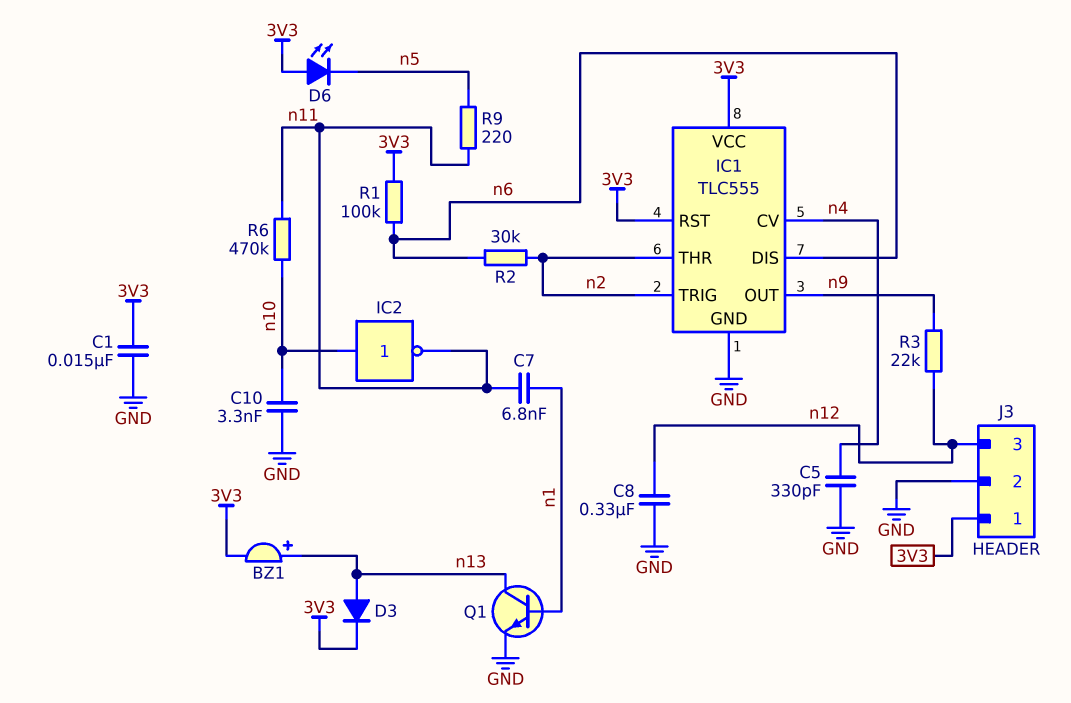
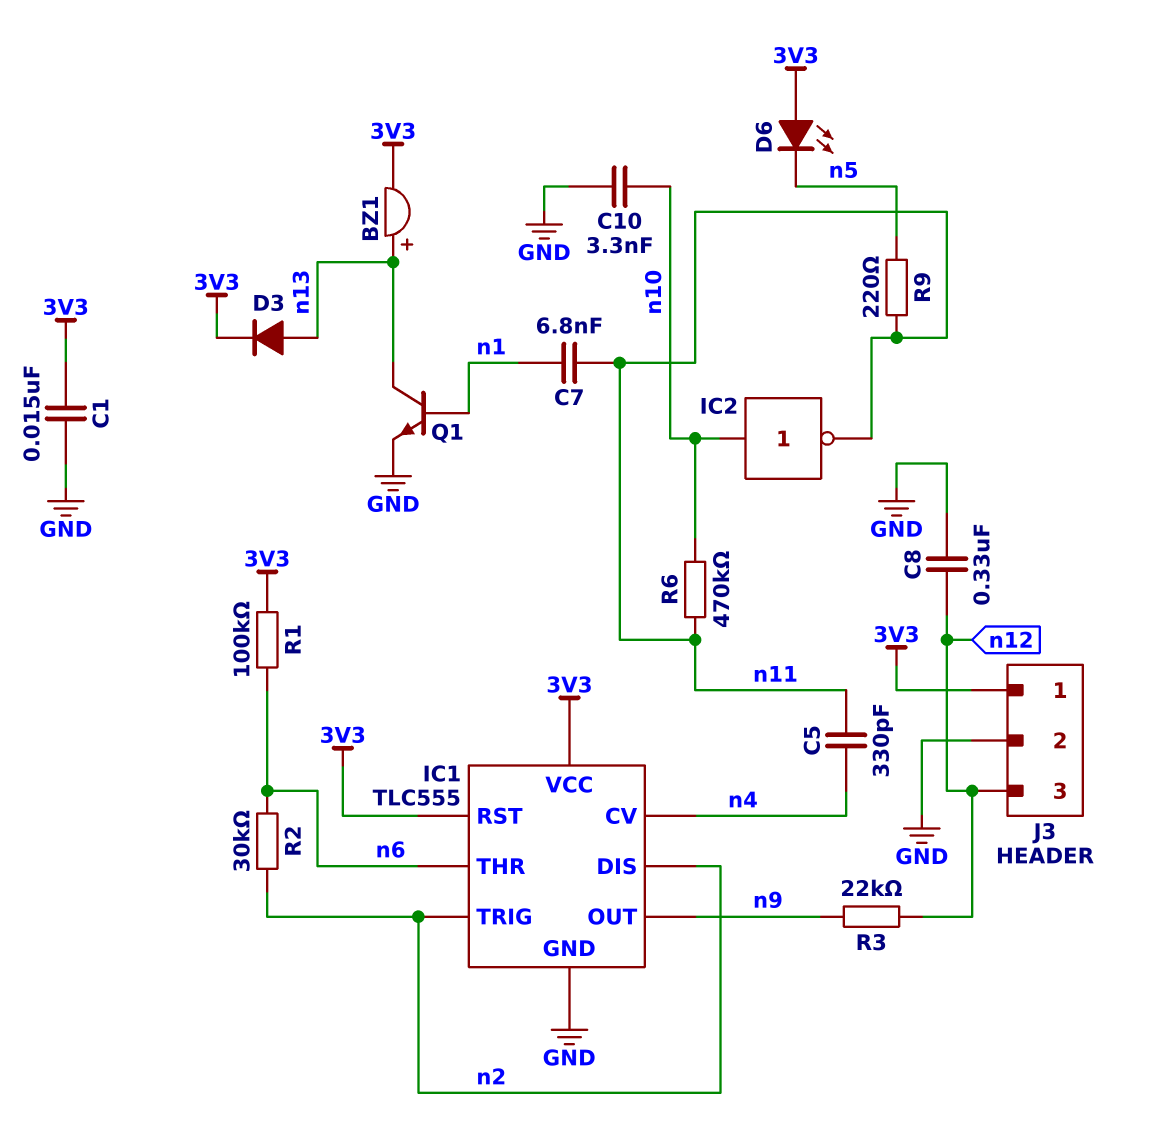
C5: 330pF (GND, n4) -> 330pF (n4, n11)
IC1 pin DIS: n6 -> n2
IC1 pin THR: n2 -> n6

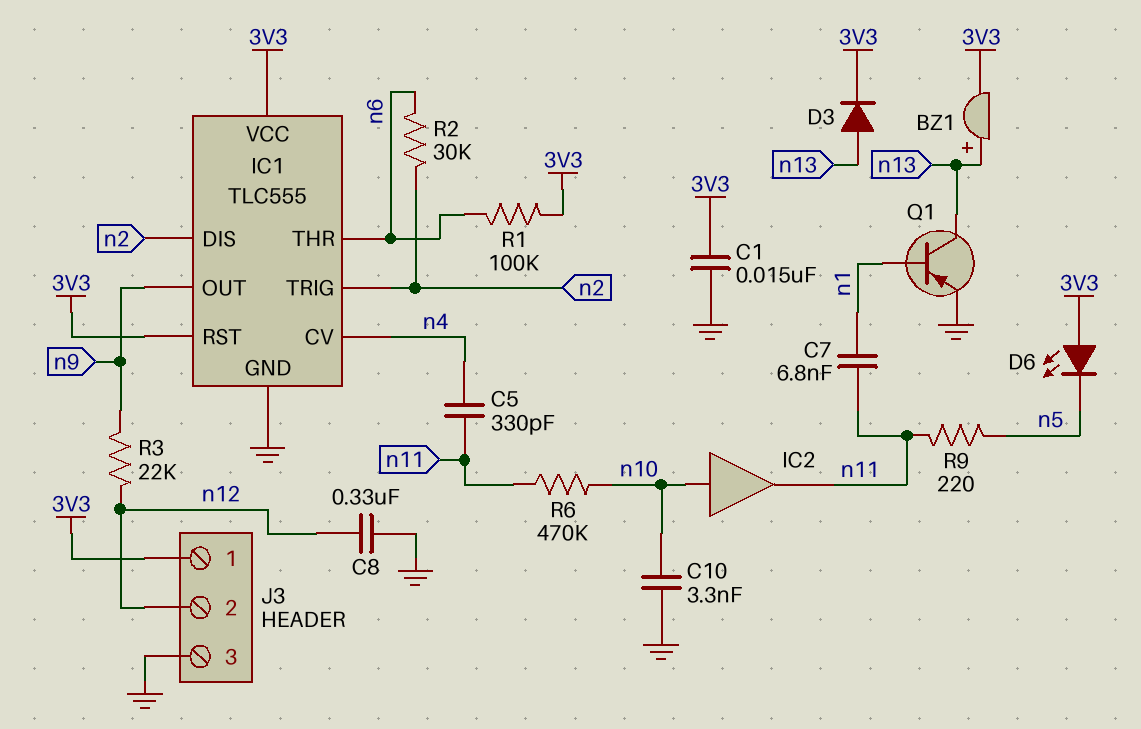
IC2: NOT (in n10, out n11) -> buffer (in n10, out n11)
J3 pin 2: GND -> n12
J3 pin 3: n12 -> GND
Q1: NPN (B n1, C n13, E GND) -> PNP (B n1, C n13, E GND)

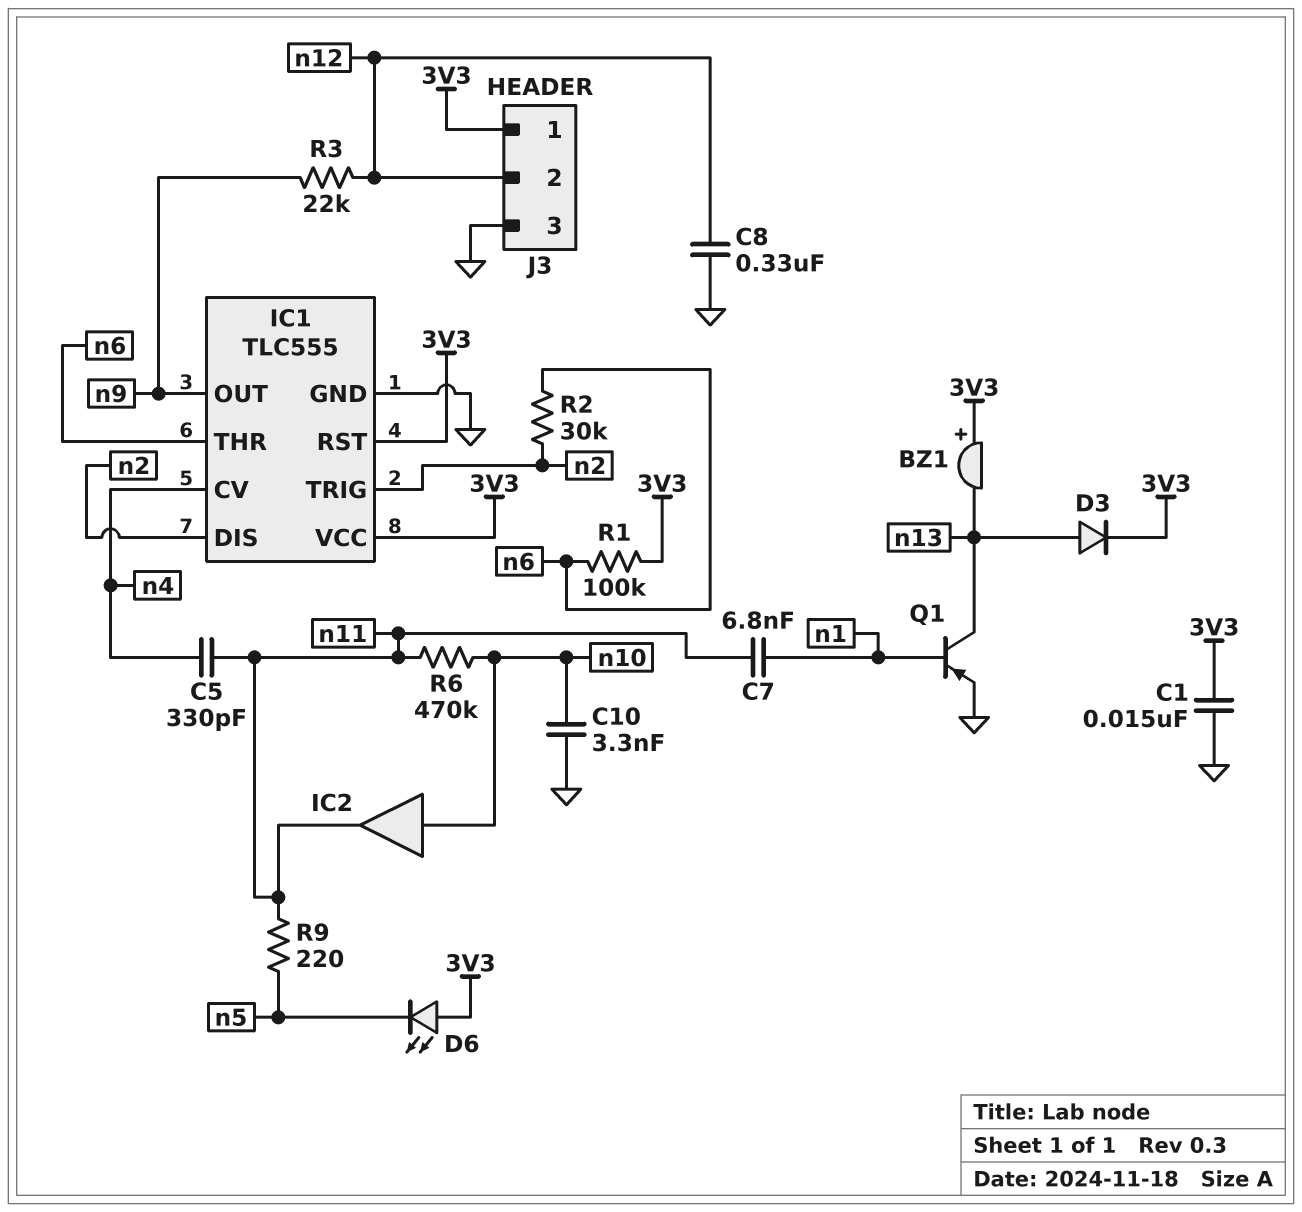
BZ1: buzzer (plus n13, minus 3V3) -> buzzer (plus 3V3, minus n13)

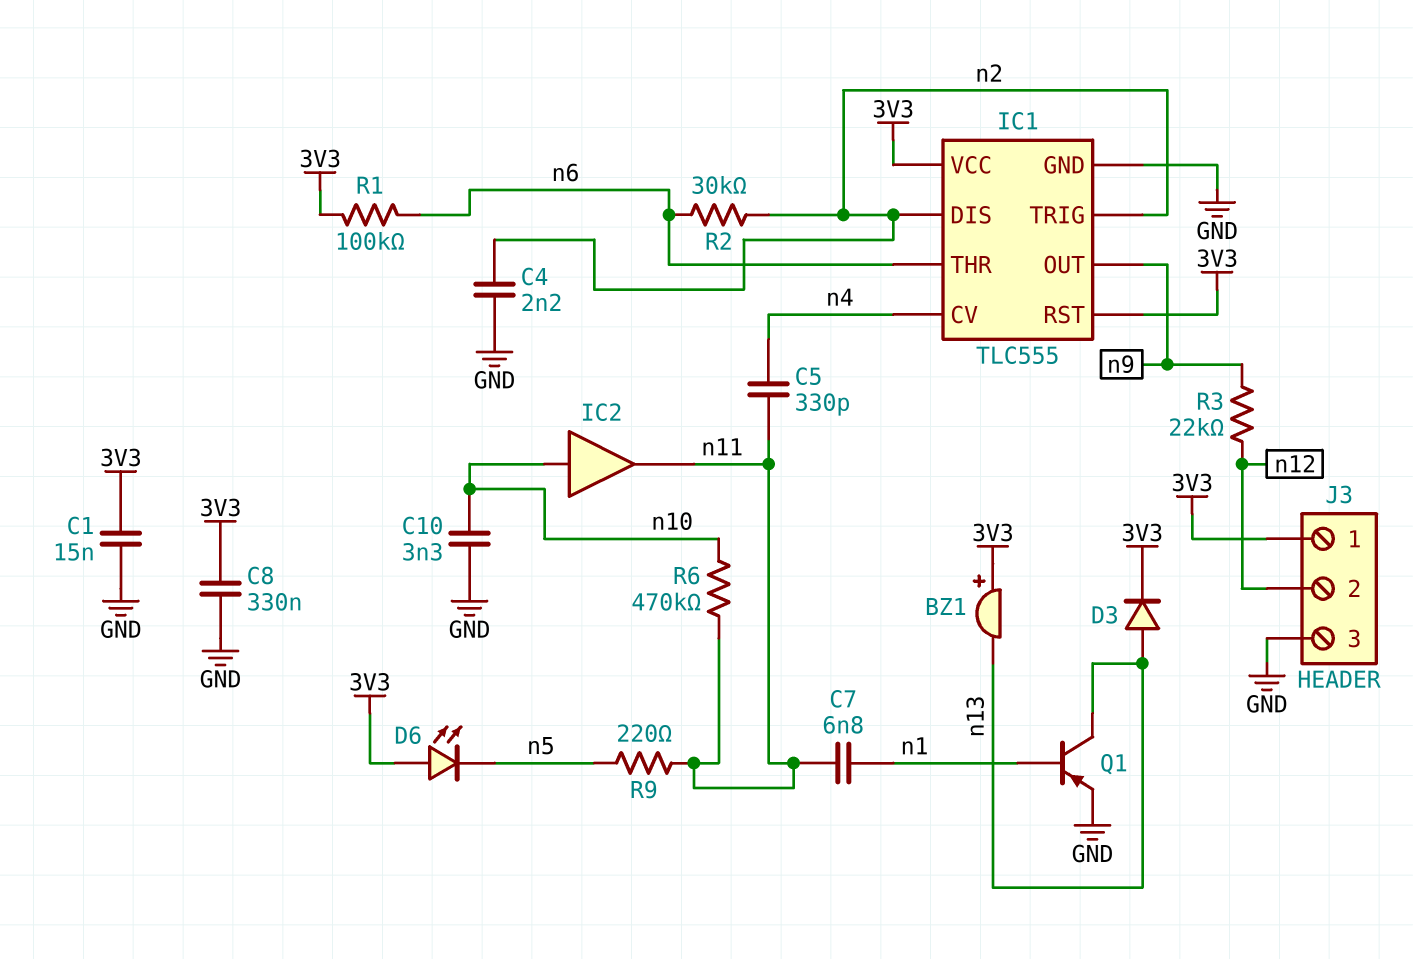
C4: none -> 2.2nF (GND, n2)
C8: 330nF (GND, n12) -> 330nF (3V3, GND)

